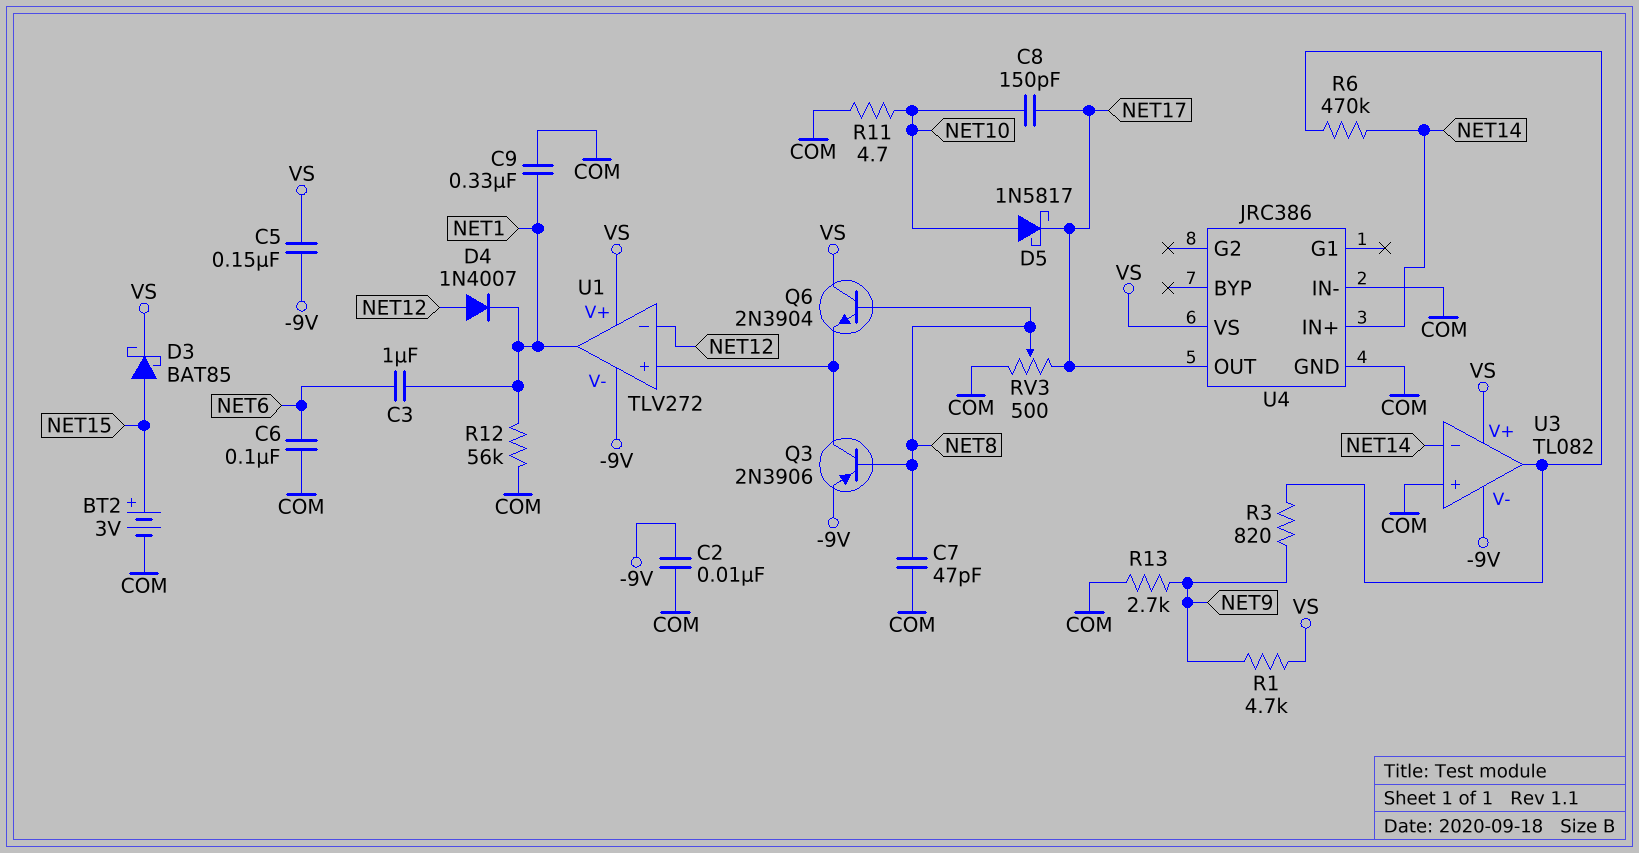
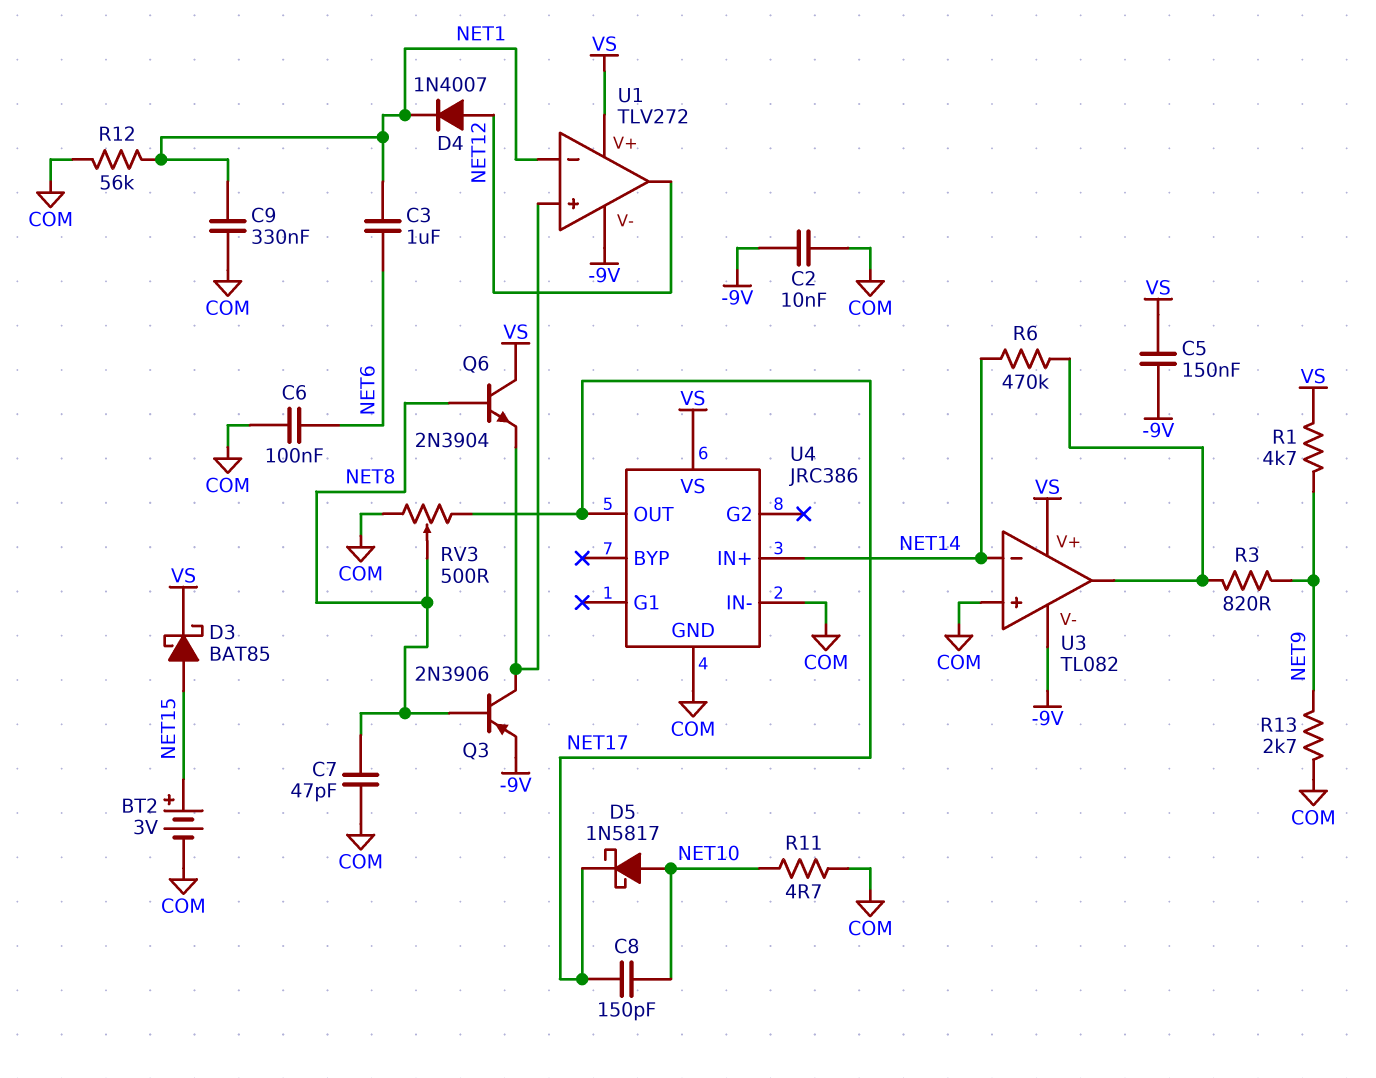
U1 pin in-: NET12 -> NET1
U1 pin out: NET1 -> NET12

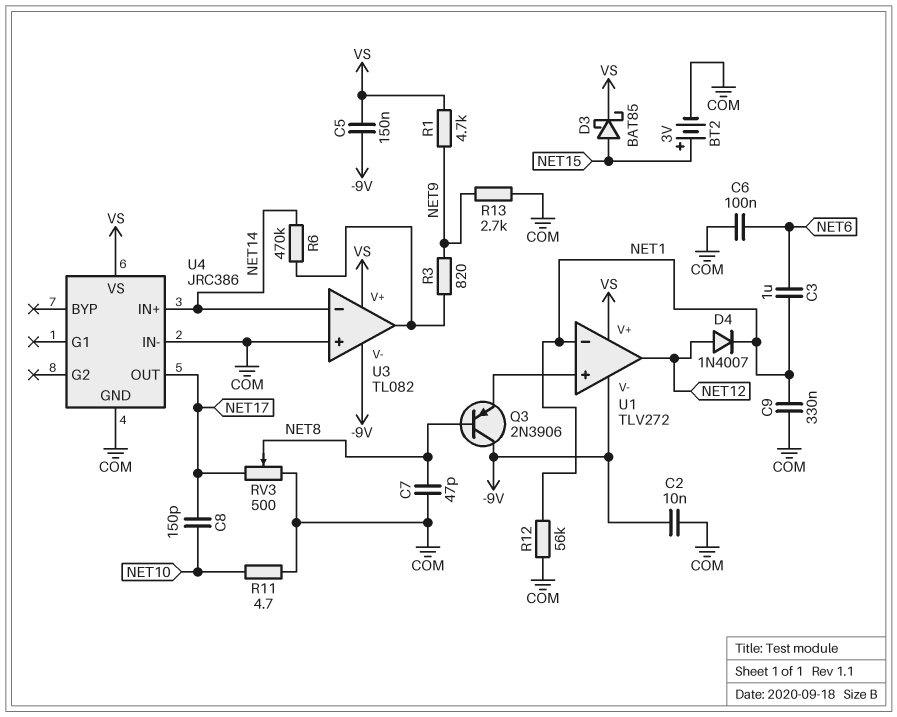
D5: schottky 1N5817 (A NET10, K NET17) -> none
Q3: PNP 2N3906 (B NET8, C U1/in+, E -9V) -> PNP 2N3906 (B NET8, C -9V, E U1/in+)
Q6: NPN 2N3904 (B NET8, C VS, E U1/in+) -> none

